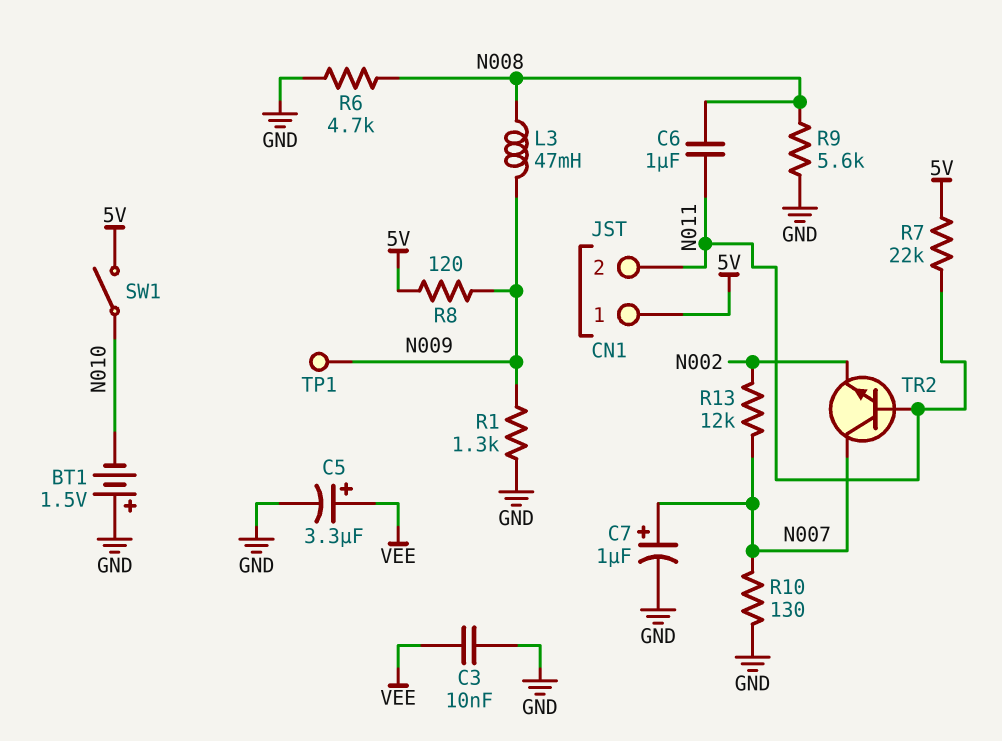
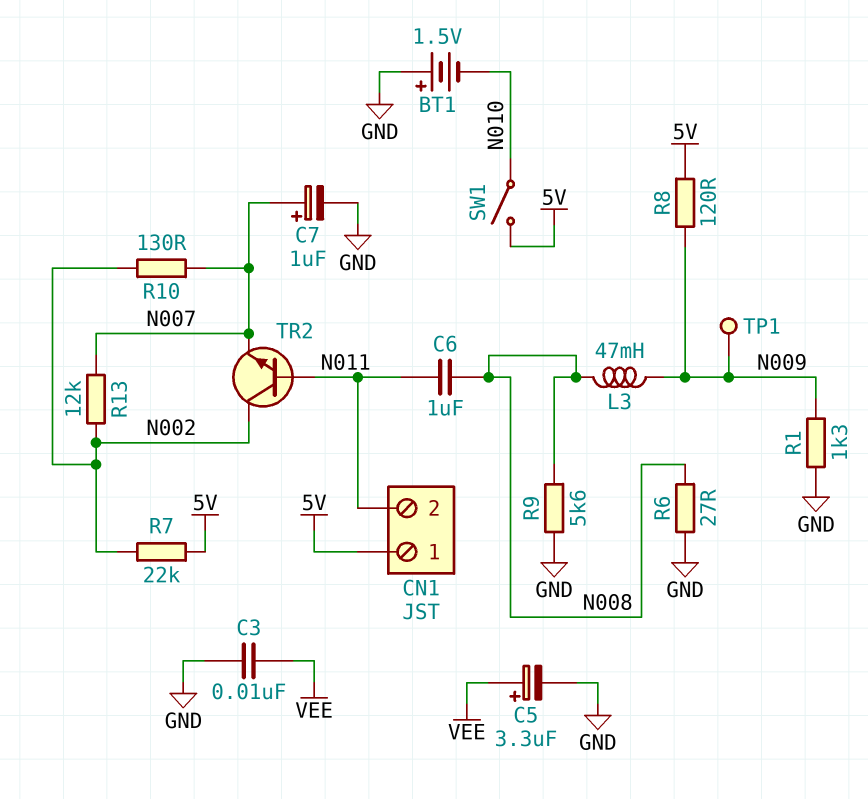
R6: 4.7k (GND, N008) -> 27 (GND, N008)
R7: 22k (5V, N011) -> 22k (5V, N002)
R10: 130 (GND, N007) -> 130 (N002, N007)
TR2: NPN (B N011, C N007, E N002) -> NPN (B N011, C N002, E N007)

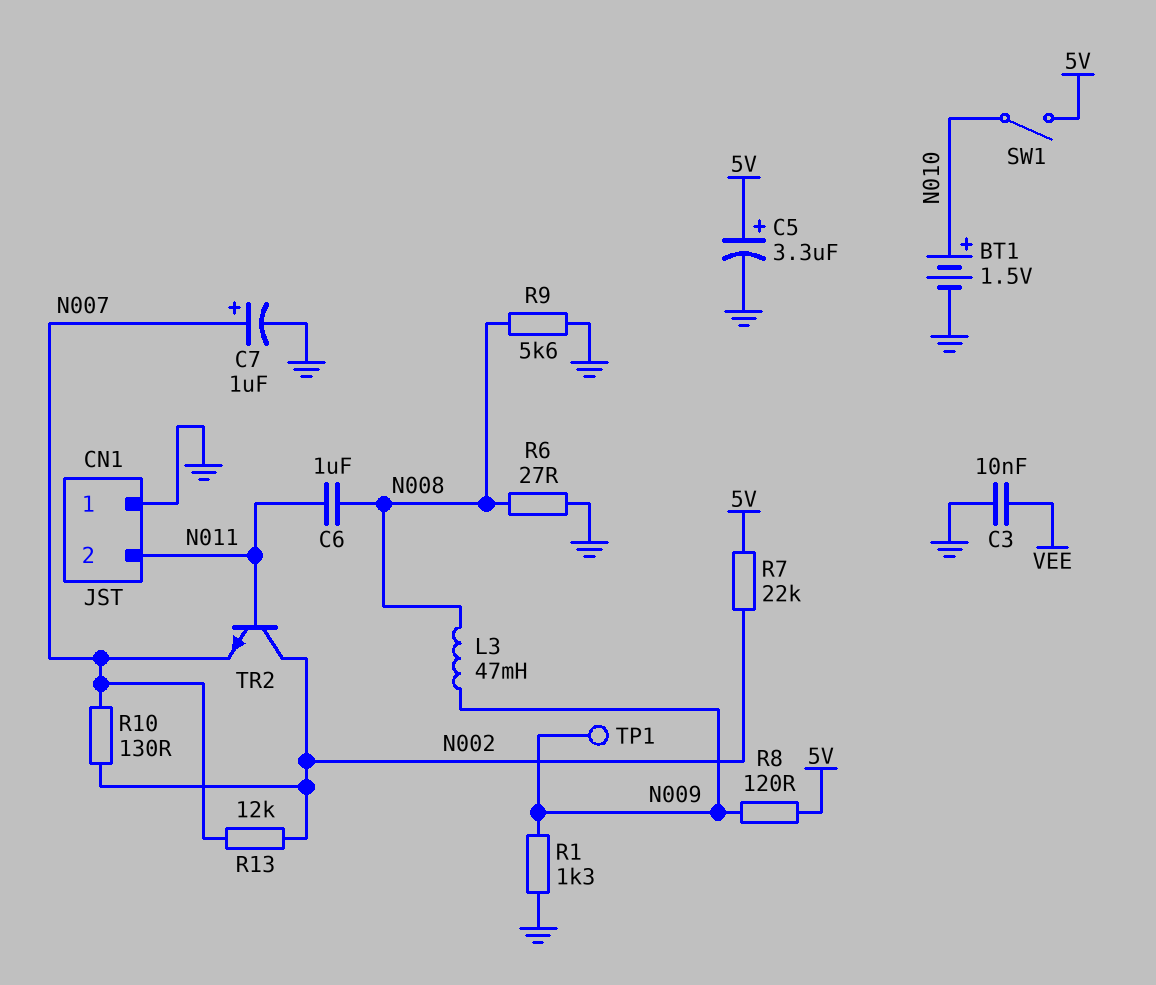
BT1: 1.5V (plus GND, minus N010) -> 1.5V (plus N010, minus GND)
C5: 3.3uF (plus VEE, minus GND) -> 3.3uF (plus 5V, minus GND)
CN1 pin 1: 5V -> GND

